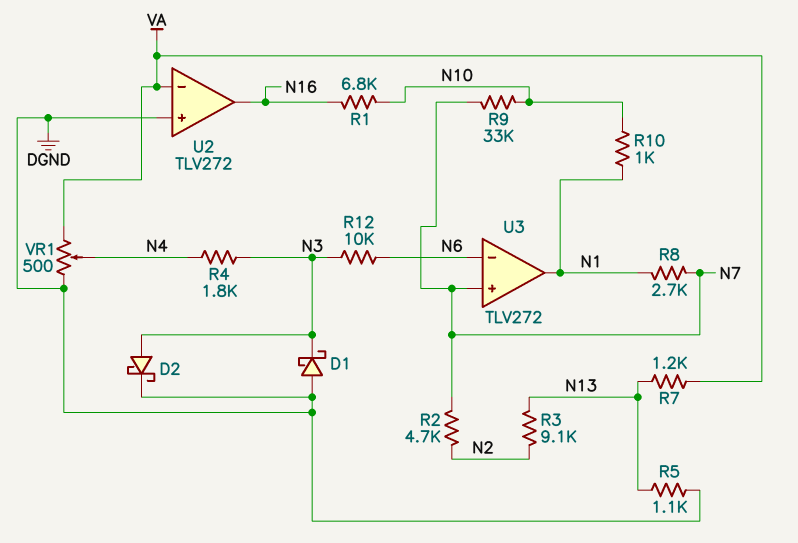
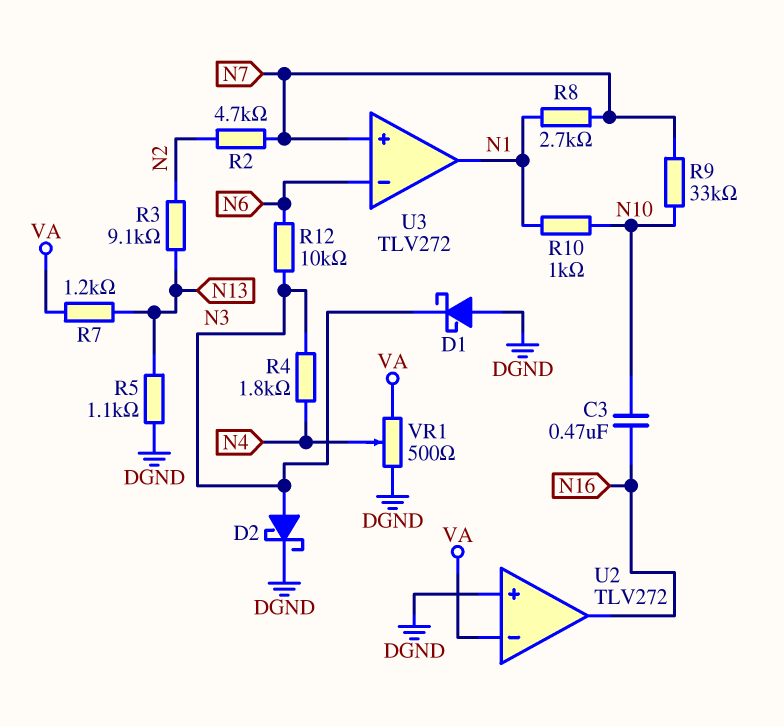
C3: none -> 470nF (N10, N16)
R1: 6.8k (N10, N16) -> none

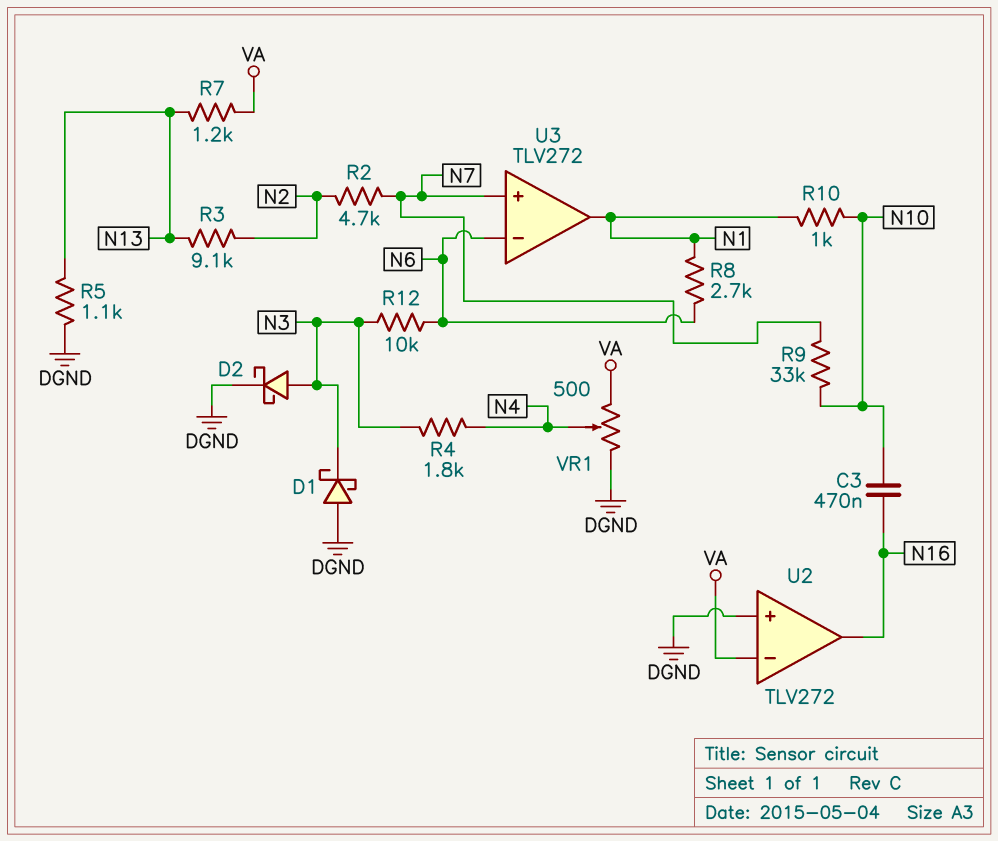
R8: 2.7k (N1, N7) -> 2.7k (N1, N6)

